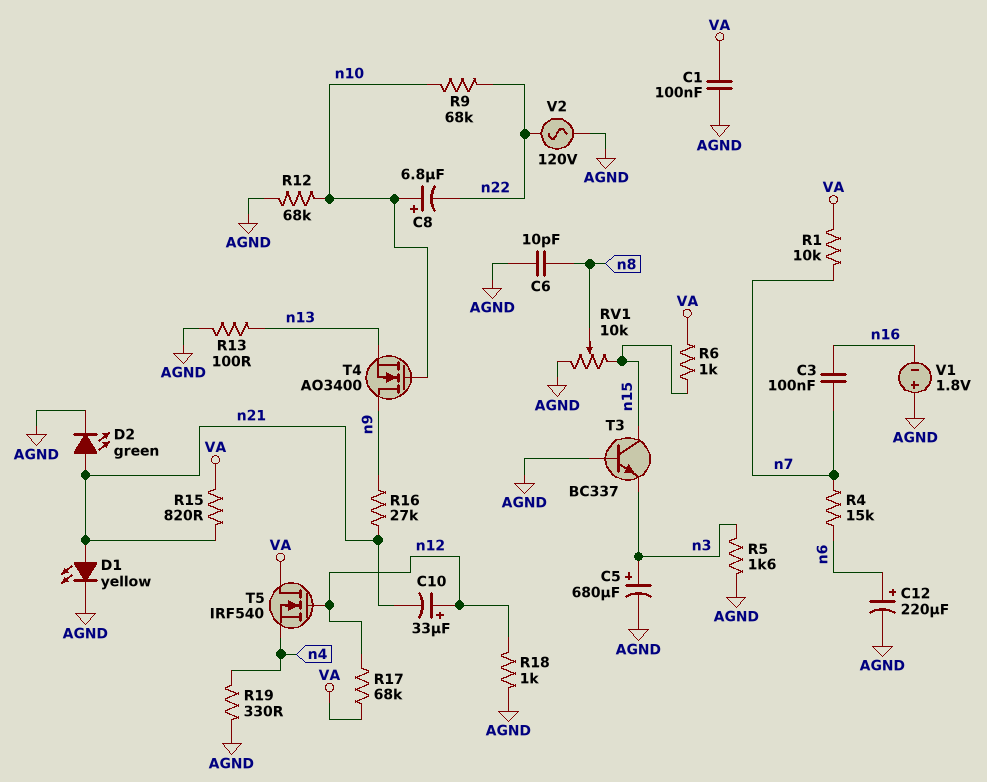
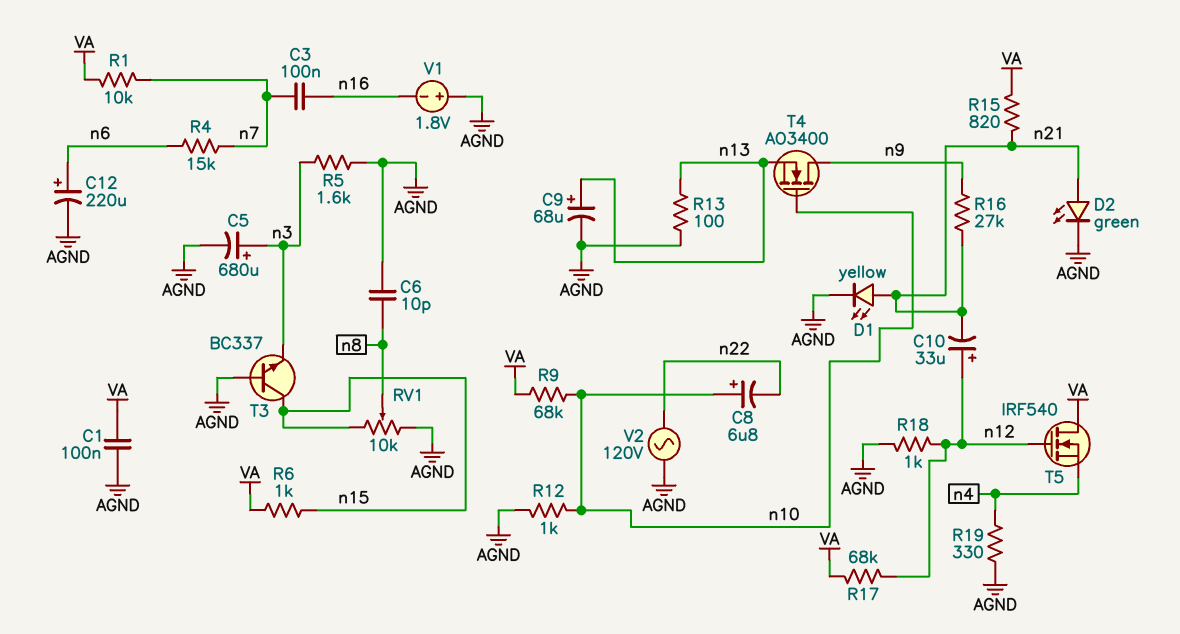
C9: none -> 68uF (plus n13, minus AGND)
R9: 68k (n10, n22) -> 68k (VA, n10)
R12: 68k (AGND, n10) -> 1k (AGND, n10)

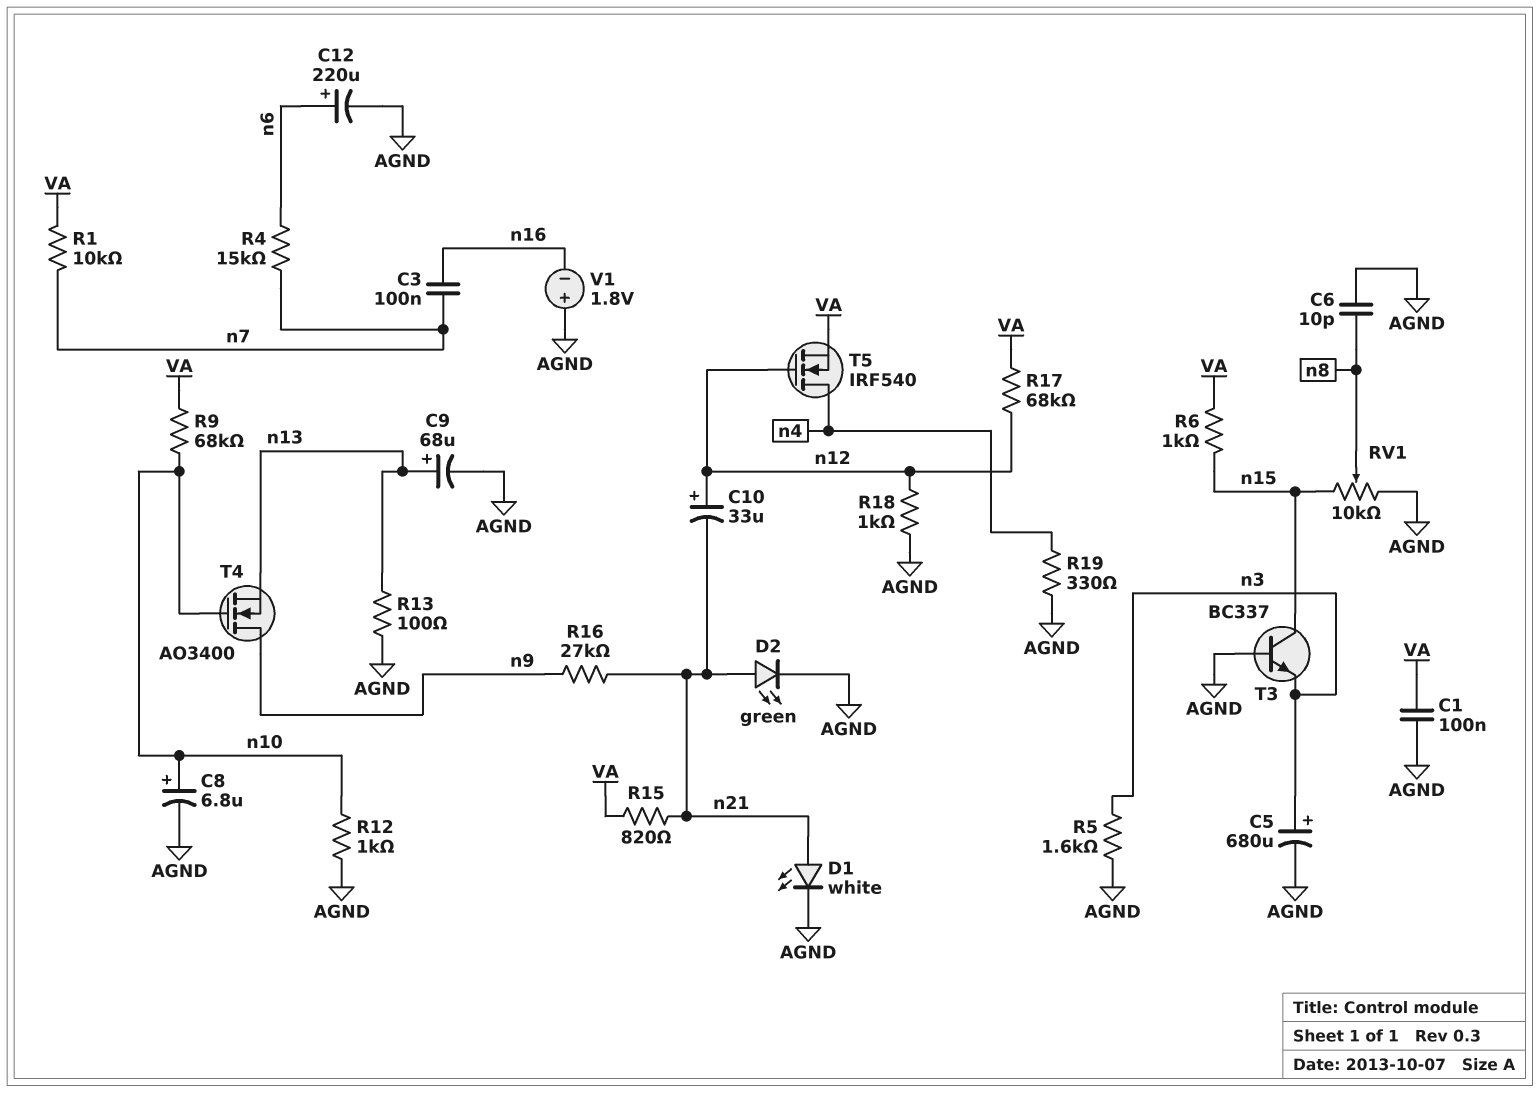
C8: 6.8uF (plus n10, minus n22) -> 6.8uF (plus n10, minus AGND)
D1: LED yellow (A n21, K AGND) -> LED white (A n21, K AGND)
T5: NMOS IRF540 (G n12, D VA, S n4) -> NMOS IRF540 (G n12, D n4, S VA)
V2: AC 120V (AGND, n22) -> none

